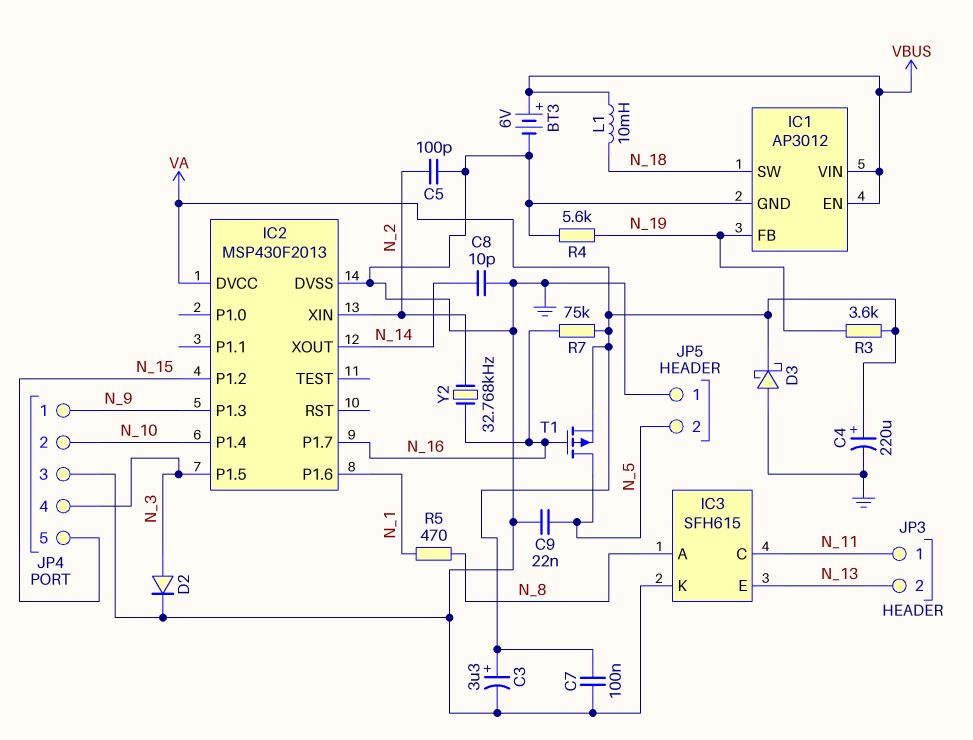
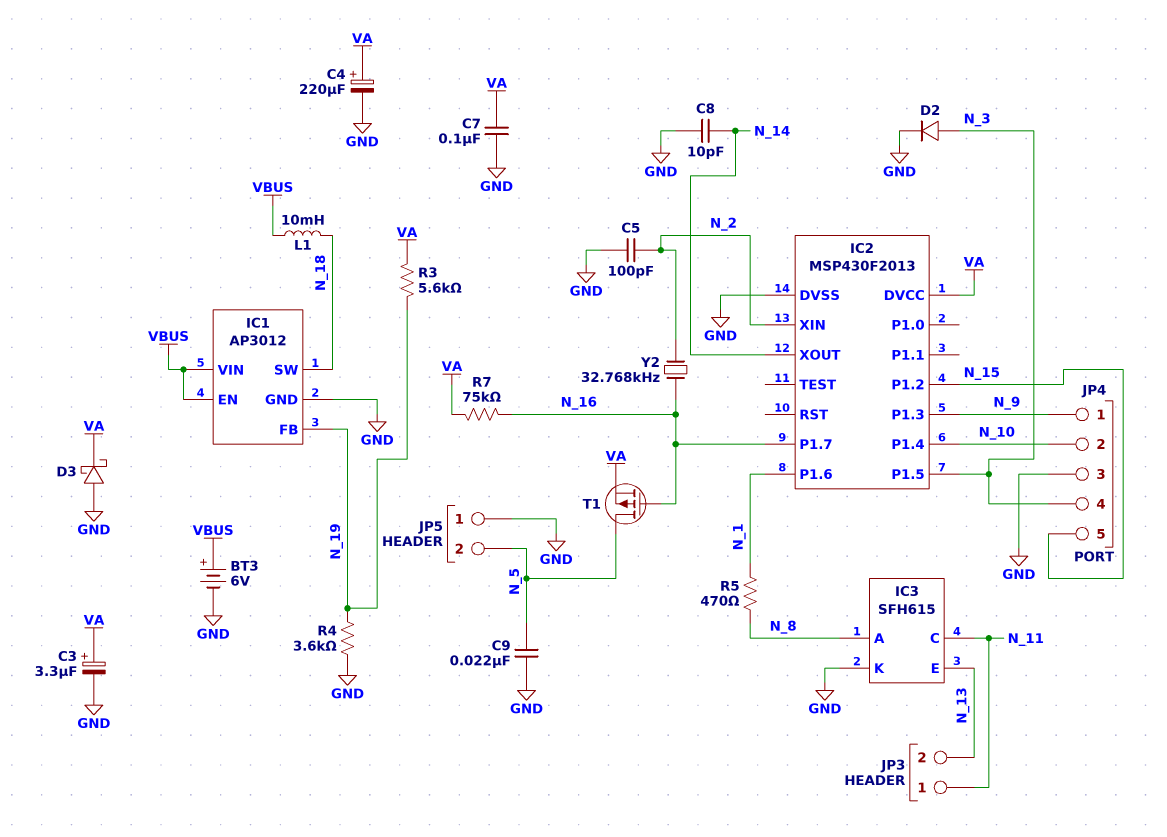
R3: 3.6k (N_19, VA) -> 5.6k (N_19, VA)
R4: 5.6k (GND, N_19) -> 3.6k (GND, N_19)

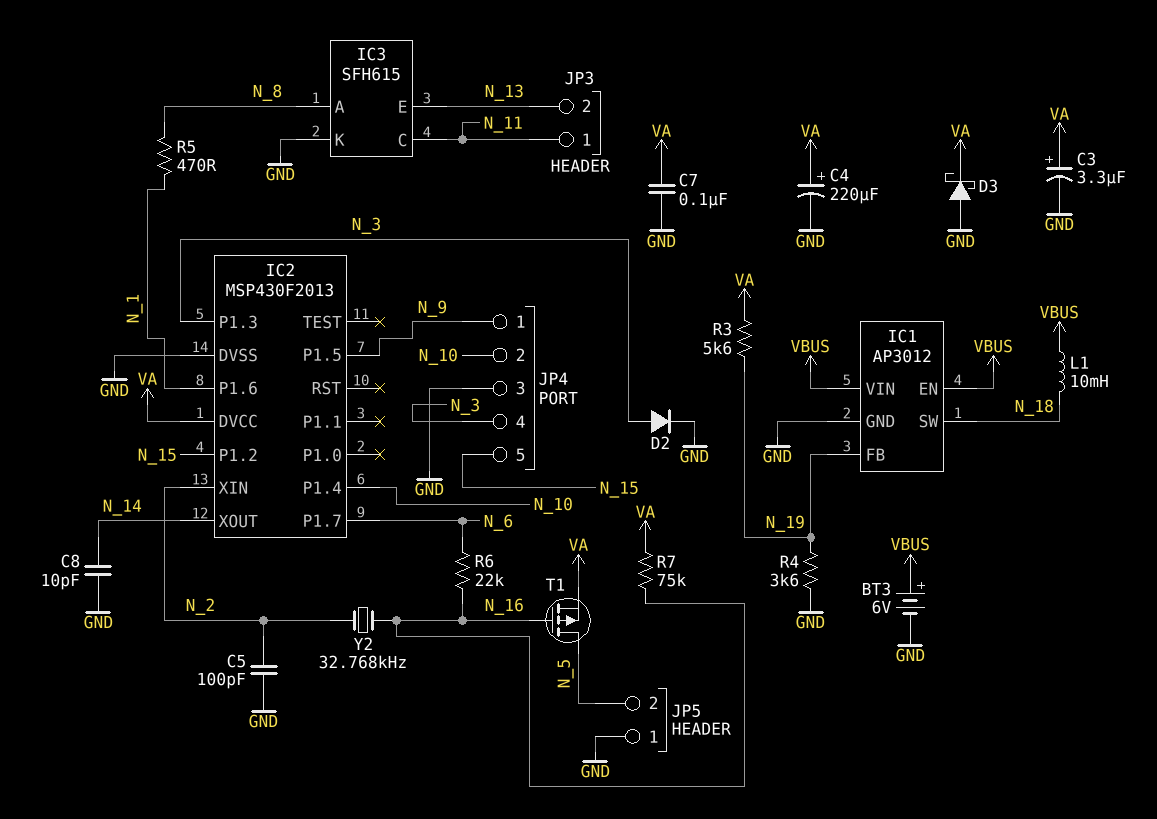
C9: 22nF (GND, N_5) -> none
IC2 pin P1.3: N_9 -> N_3
IC2 pin P1.5: N_3 -> N_9
IC2 pin P1.7: N_16 -> N_6
R6: none -> 22k (N_6, N_16)

